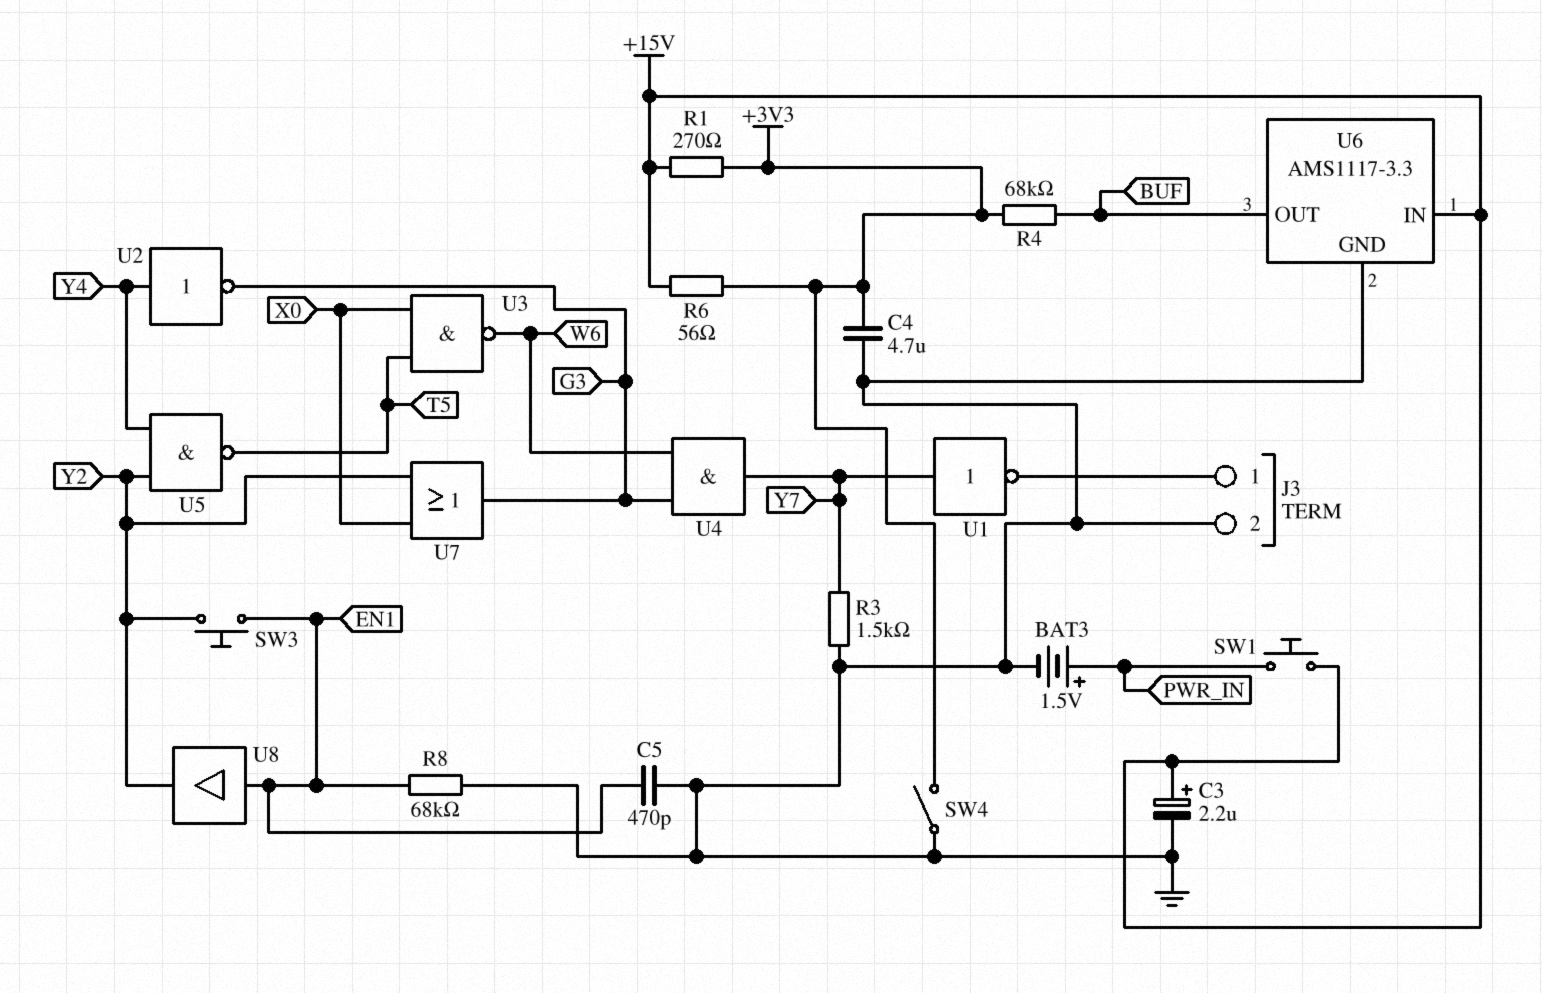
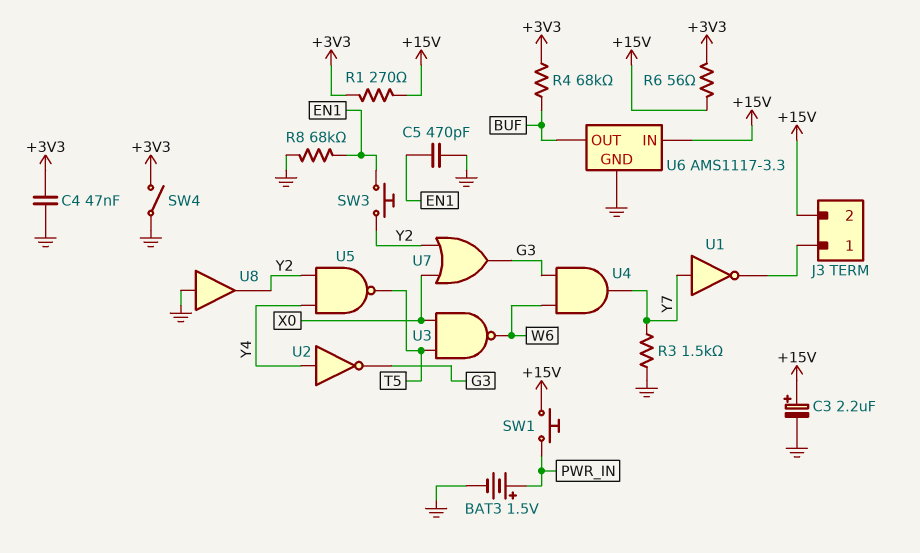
C4: 4.7uF (+3V3, GND) -> 47nF (+3V3, GND)
J3 pin 2: GND -> +15V
U8: buffer (in EN1, out Y2) -> buffer (in GND, out Y2)

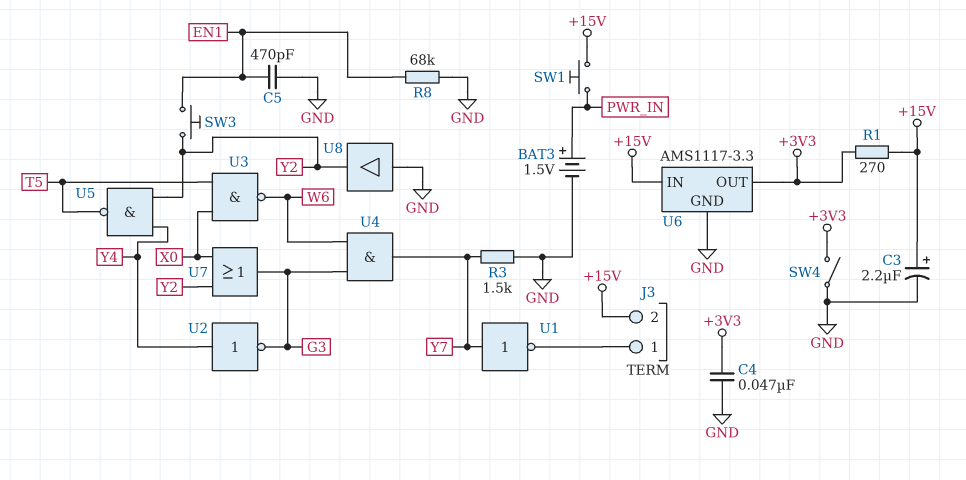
R4: 68k (+3V3, BUF) -> none
R6: 56 (+3V3, +15V) -> none
U6 pin OUT: BUF -> +3V3

